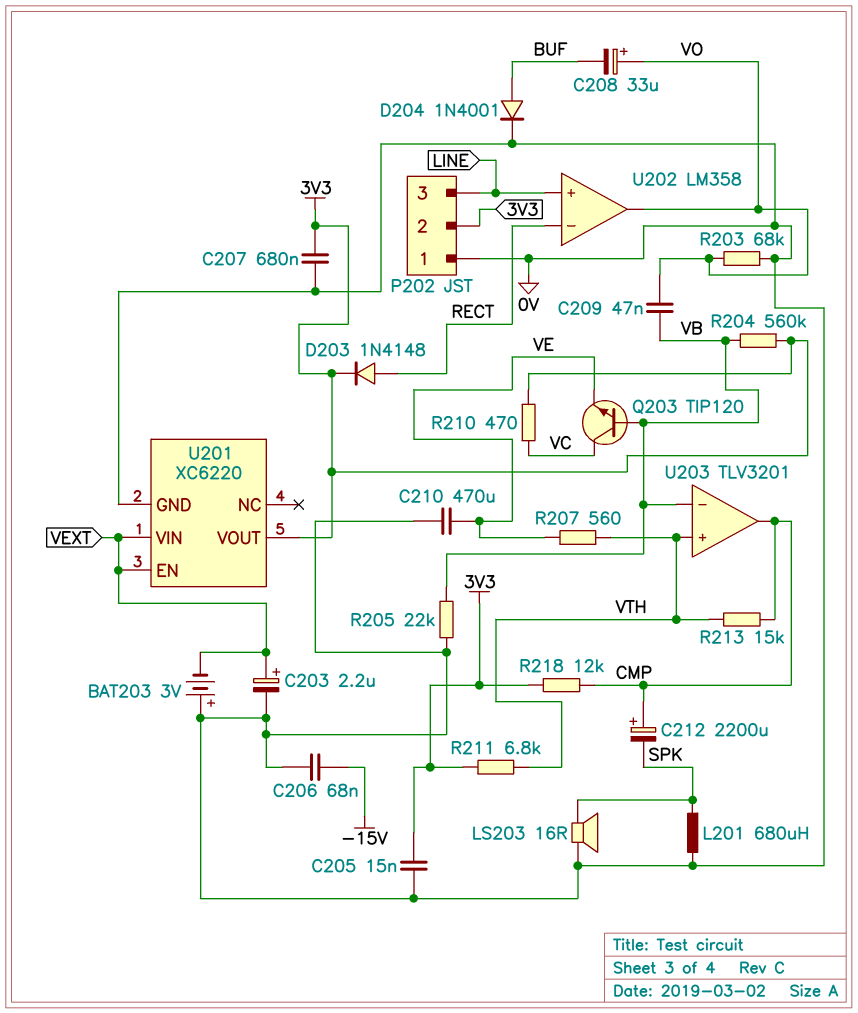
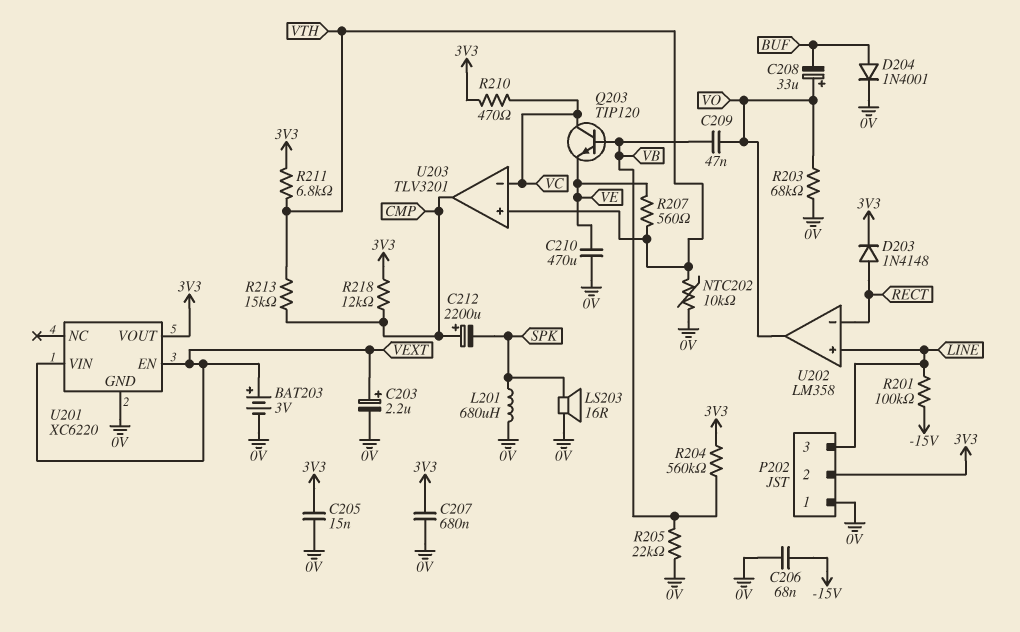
BAT203: 3V (plus 0V, minus VEXT) -> 3V (plus VEXT, minus 0V)
NTC202: none -> 10k (0V, VTH)
R201: none -> 100k (-15V, LINE)
U203 pin in-: VB -> VC

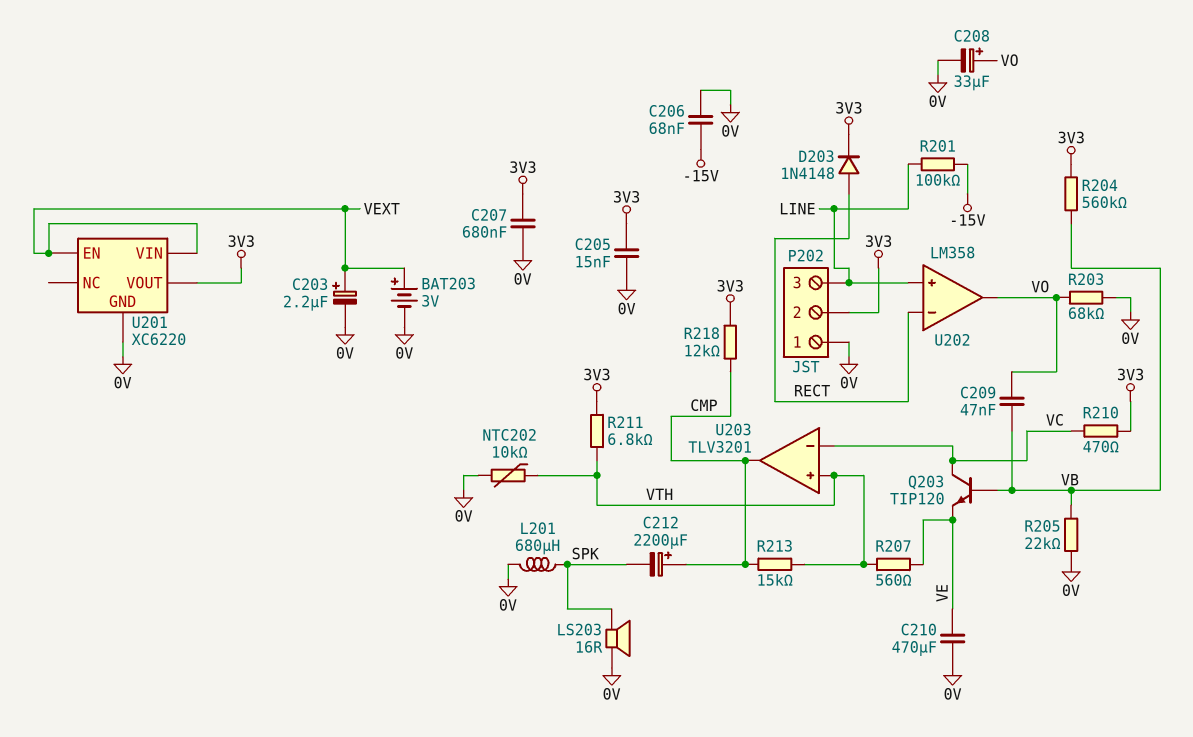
C208: 33uF (plus VO, minus BUF) -> 33uF (plus VO, minus 0V)
D204: diode 1N4001 (A BUF, K 0V) -> none

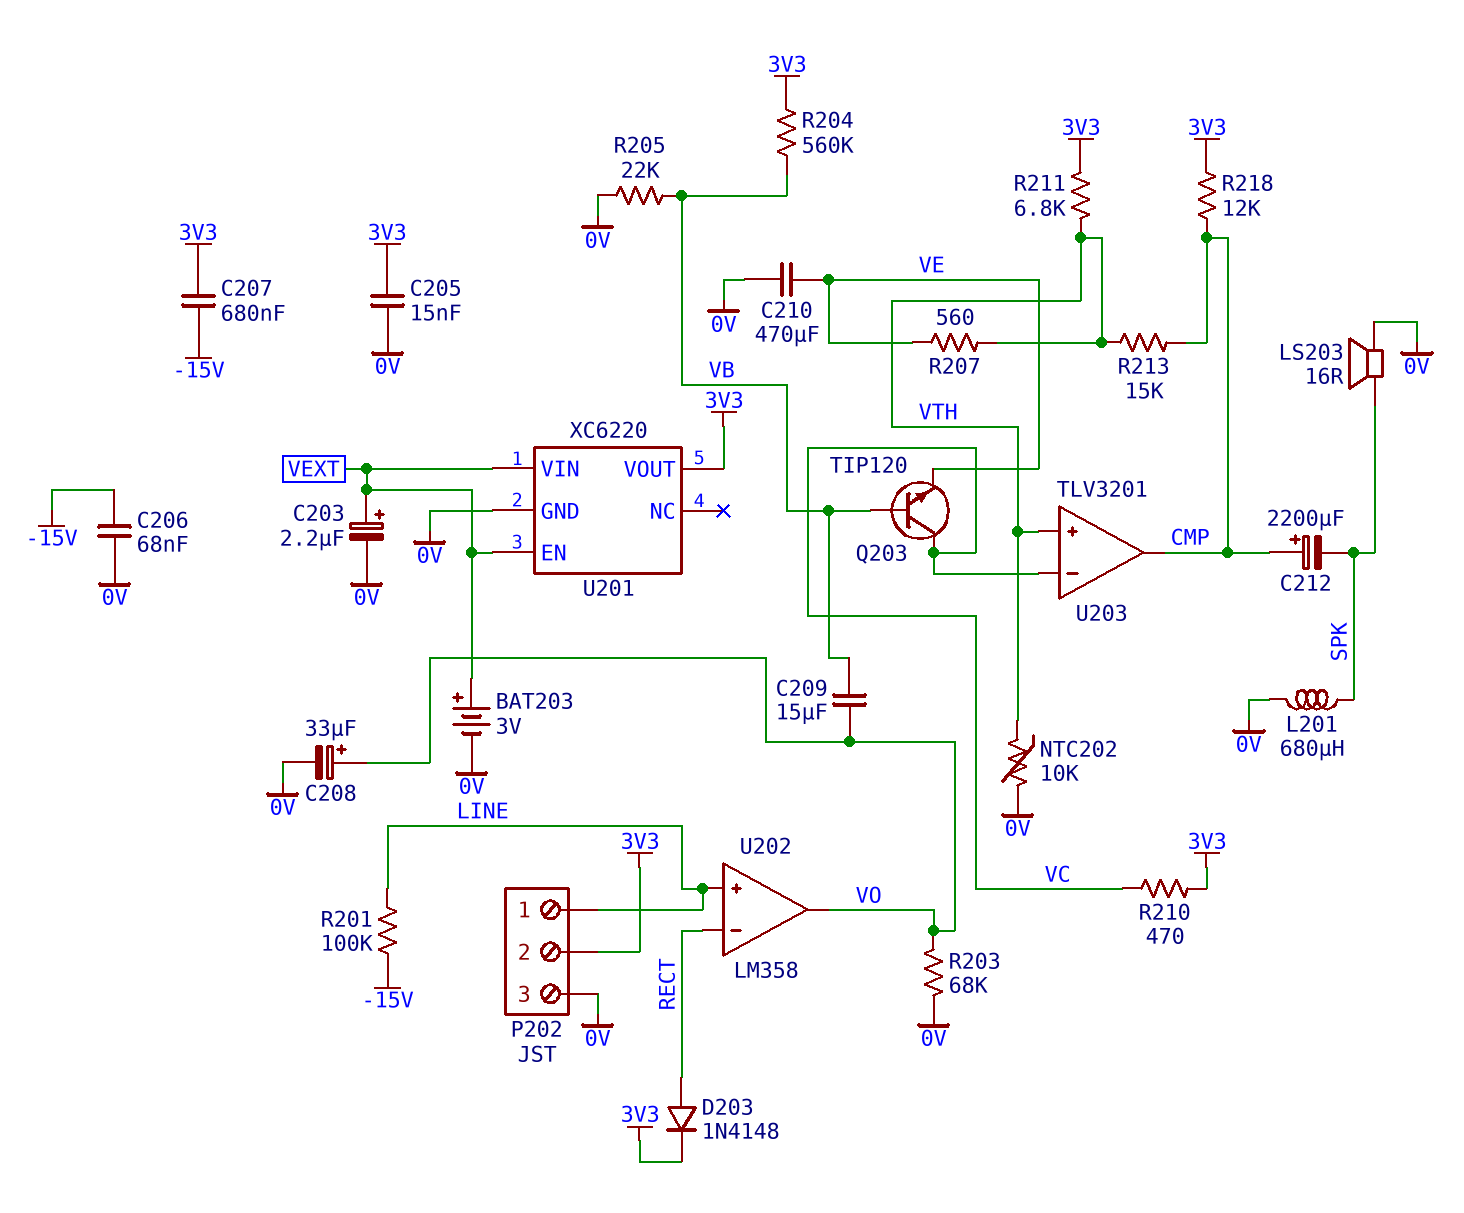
C207: 680nF (0V, 3V3) -> 680nF (-15V, 3V3)
C209: 47nF (VB, VO) -> 15uF (VB, VO)
P202 pin 1: 0V -> LINE
P202 pin 3: LINE -> 0V

